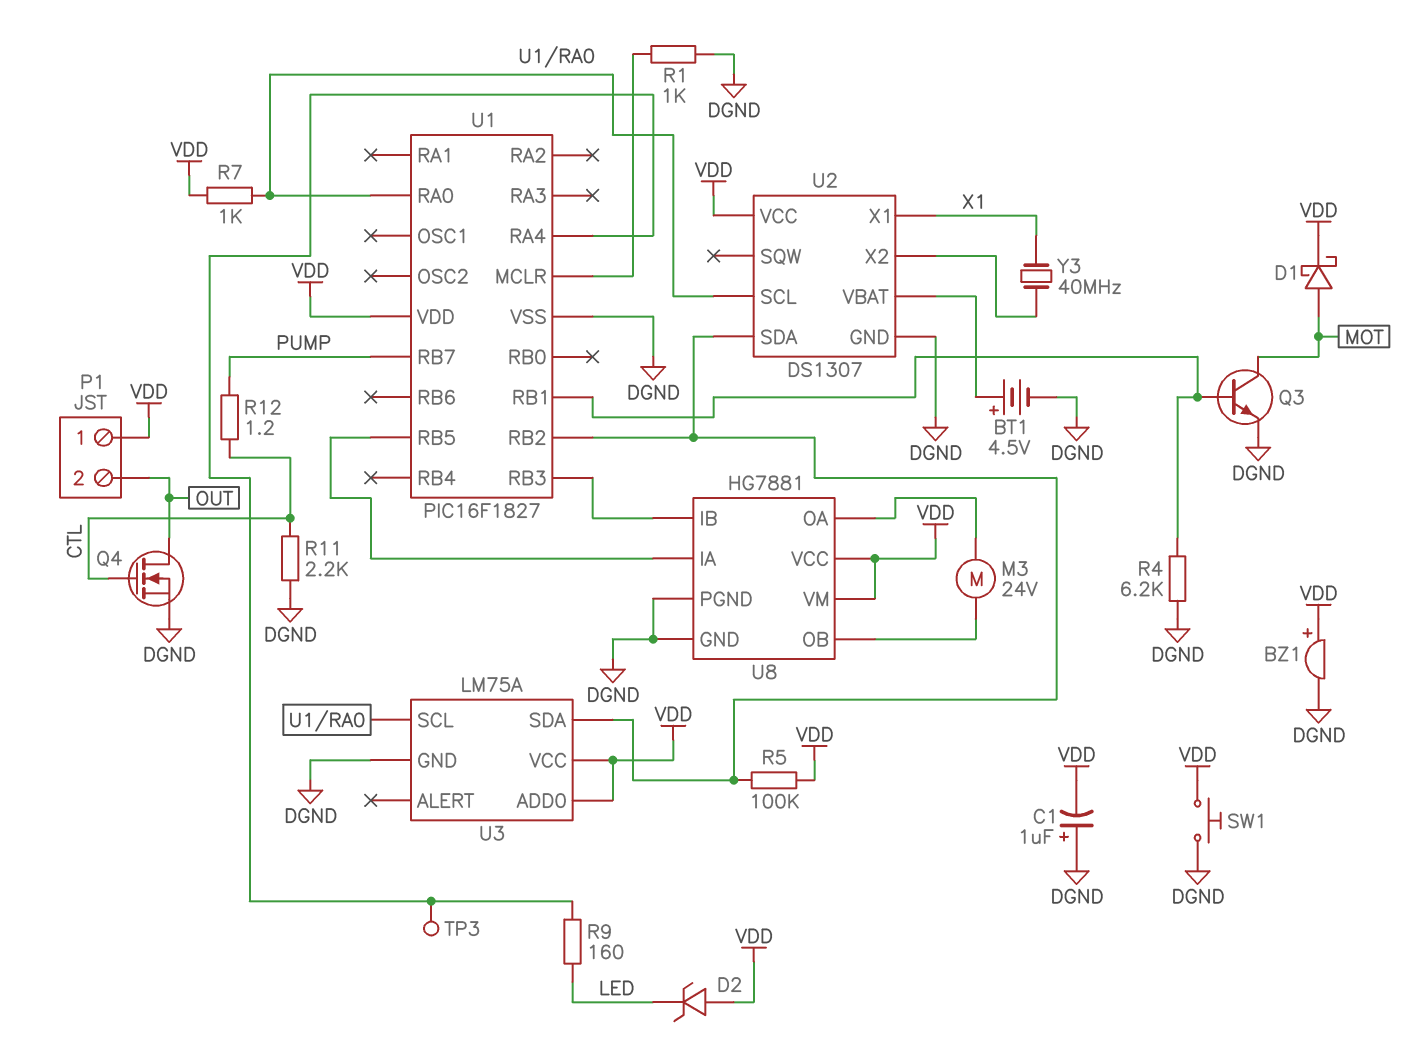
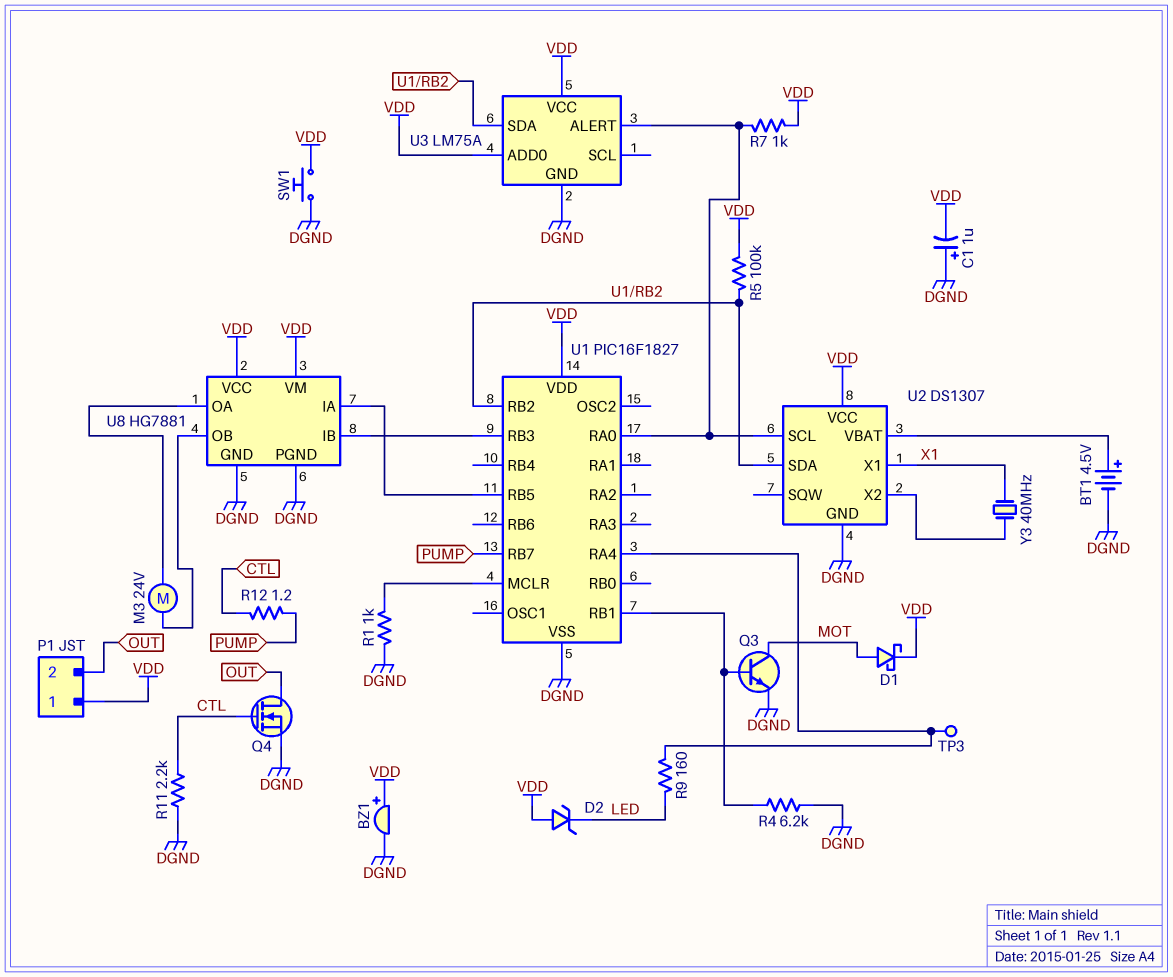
U3 pin ALERT: none -> U1/RA0
U3 pin SCL: U1/RA0 -> none

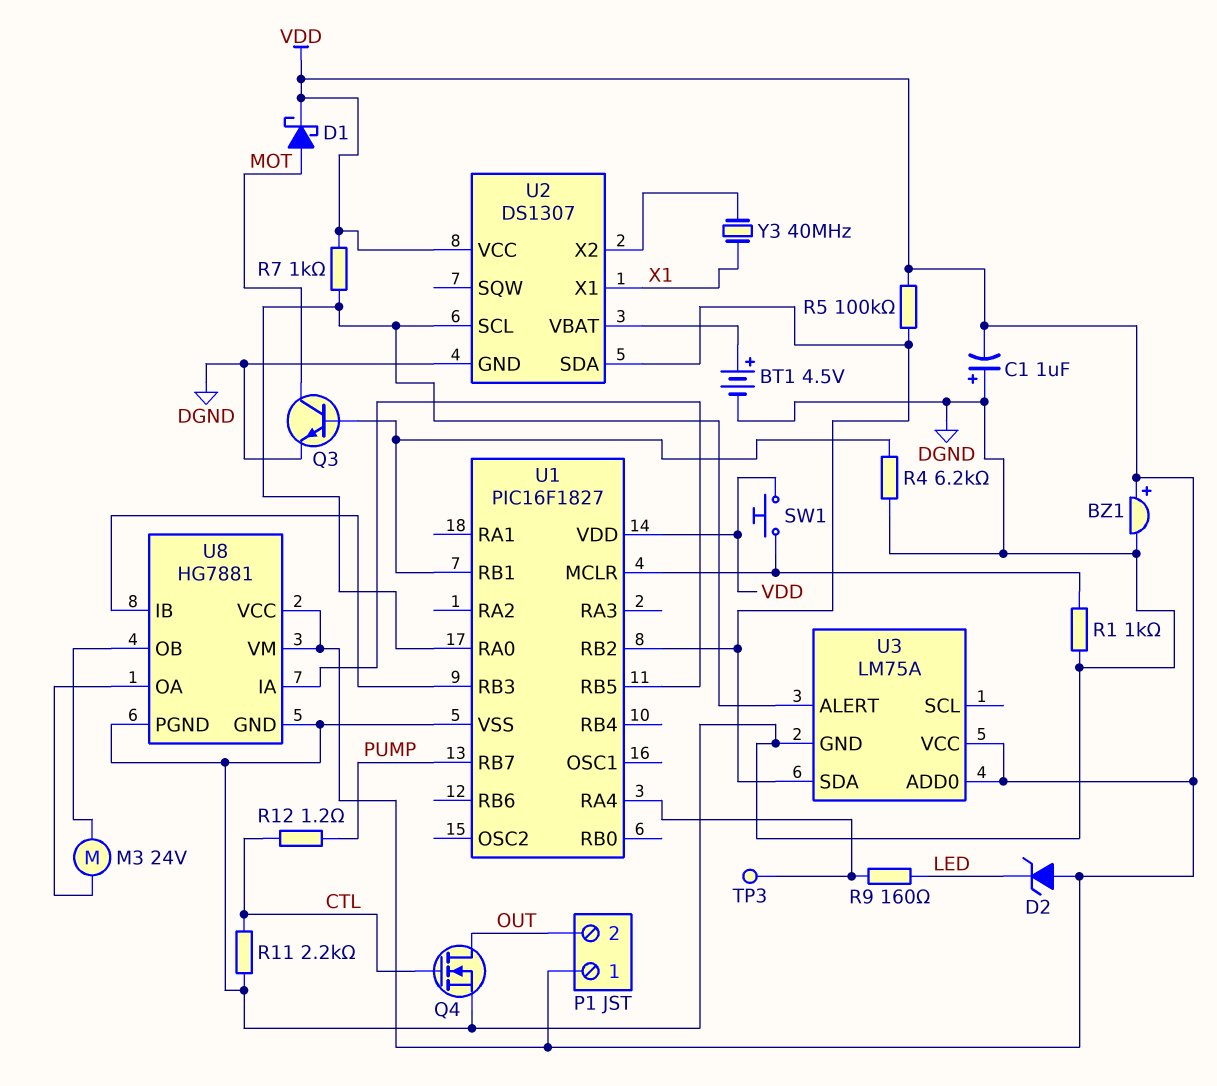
SW1: button (DGND, VDD) -> button (U1/MCLR, VDD)

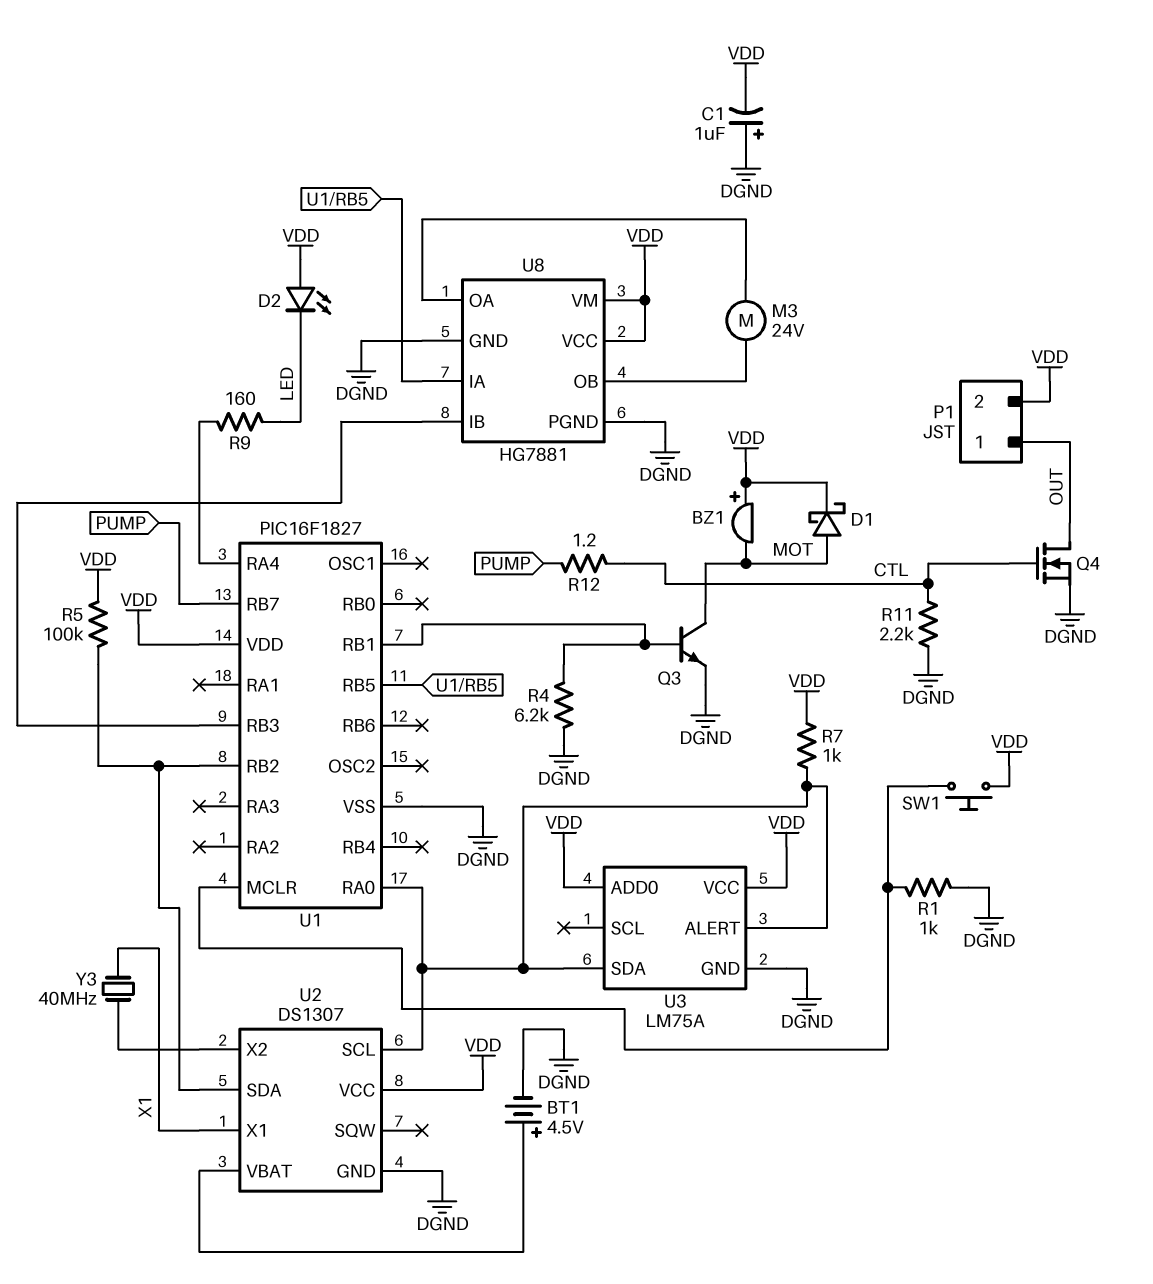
BZ1: buzzer (plus VDD, minus DGND) -> buzzer (plus VDD, minus MOT)
D2: zener (A VDD, K LED) -> LED (A VDD, K LED)
P1 pin 1: VDD -> OUT
P1 pin 2: OUT -> VDD
TP3: test point (U1/RA4) -> none
U3 pin SDA: U1/RB2 -> U1/RA0

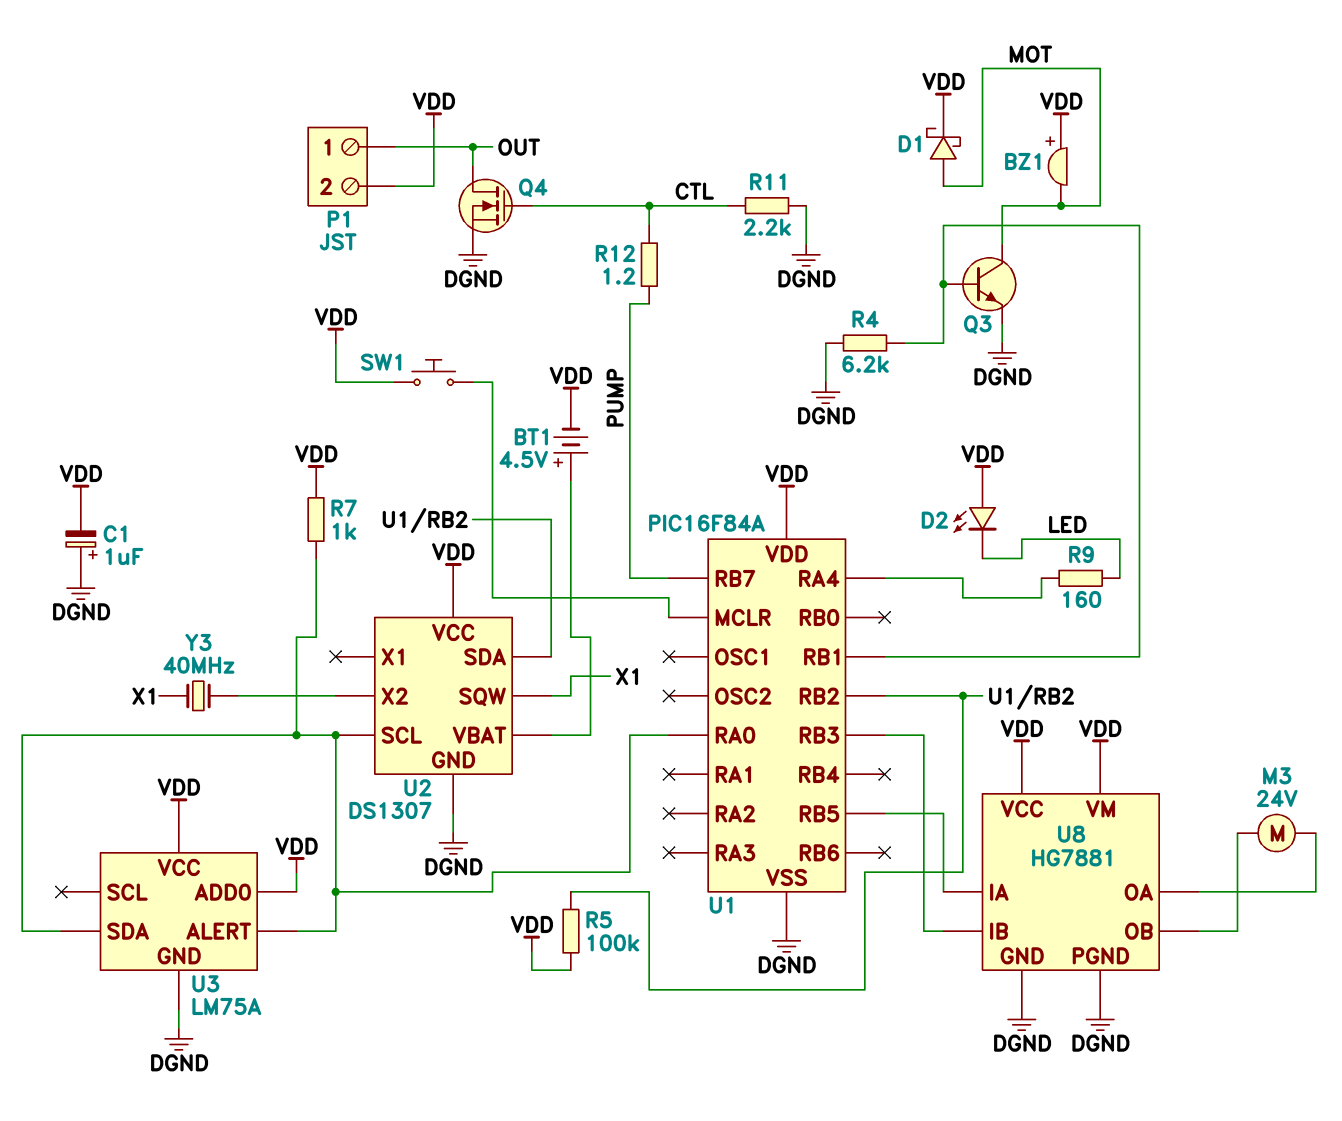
BT1: 4.5V (plus U2/VBAT, minus DGND) -> 4.5V (plus U2/VBAT, minus VDD)
R1: 1k (DGND, U1/MCLR) -> none
U1: PIC16F1827 -> PIC16F84A
U2 pin SQW: none -> X1
U2 pin X1: X1 -> none

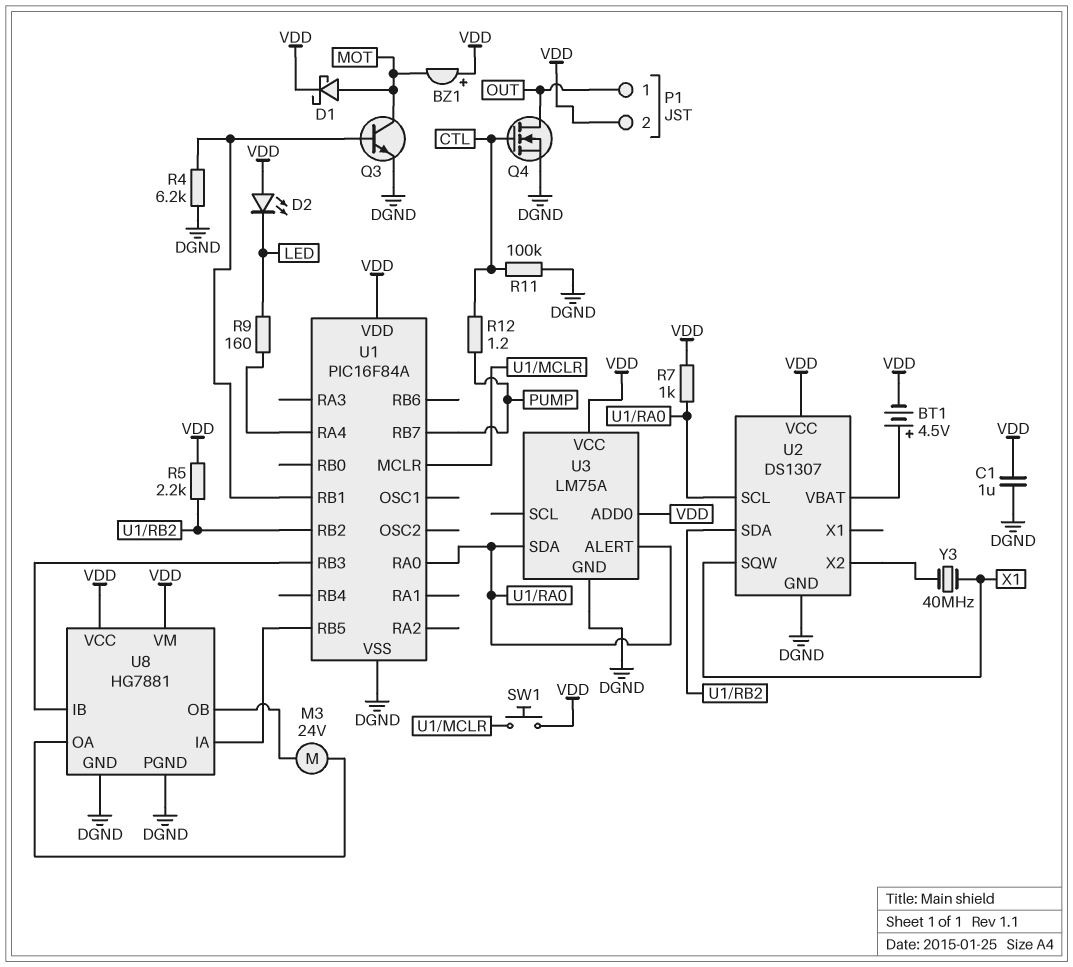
C1: 1uF (plus DGND, minus VDD) -> 1uF (DGND, VDD)
R5: 100k (U1/RB2, VDD) -> 2.2k (U1/RB2, VDD)
R11: 2.2k (CTL, DGND) -> 100k (CTL, DGND)

